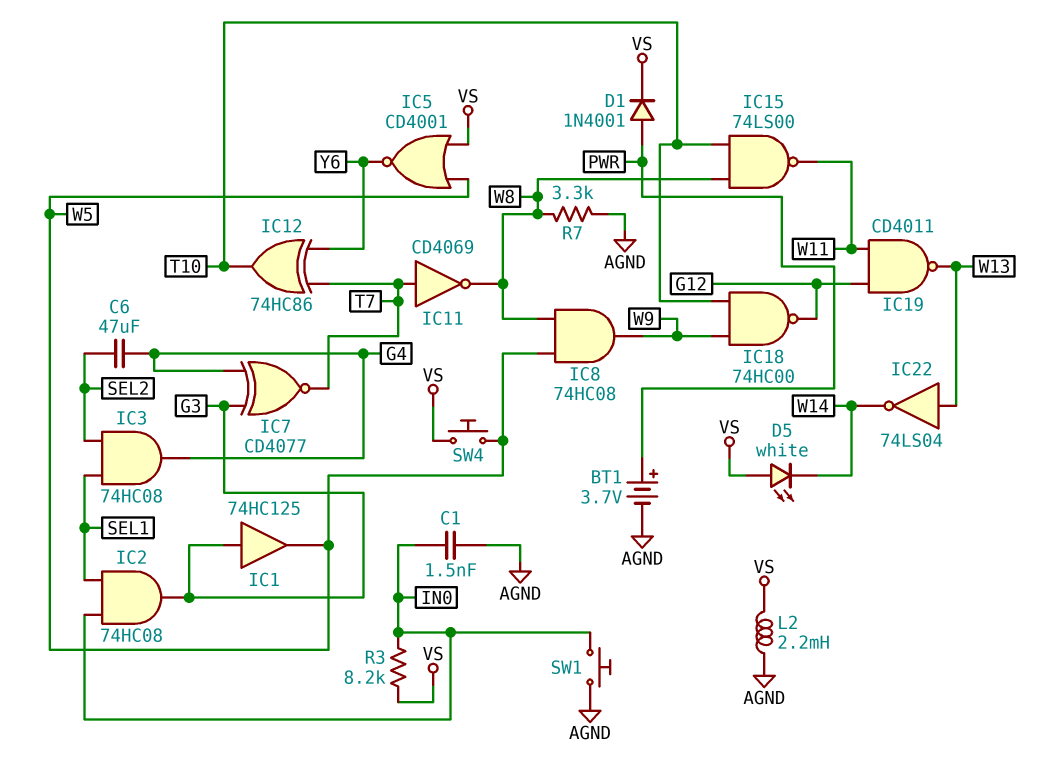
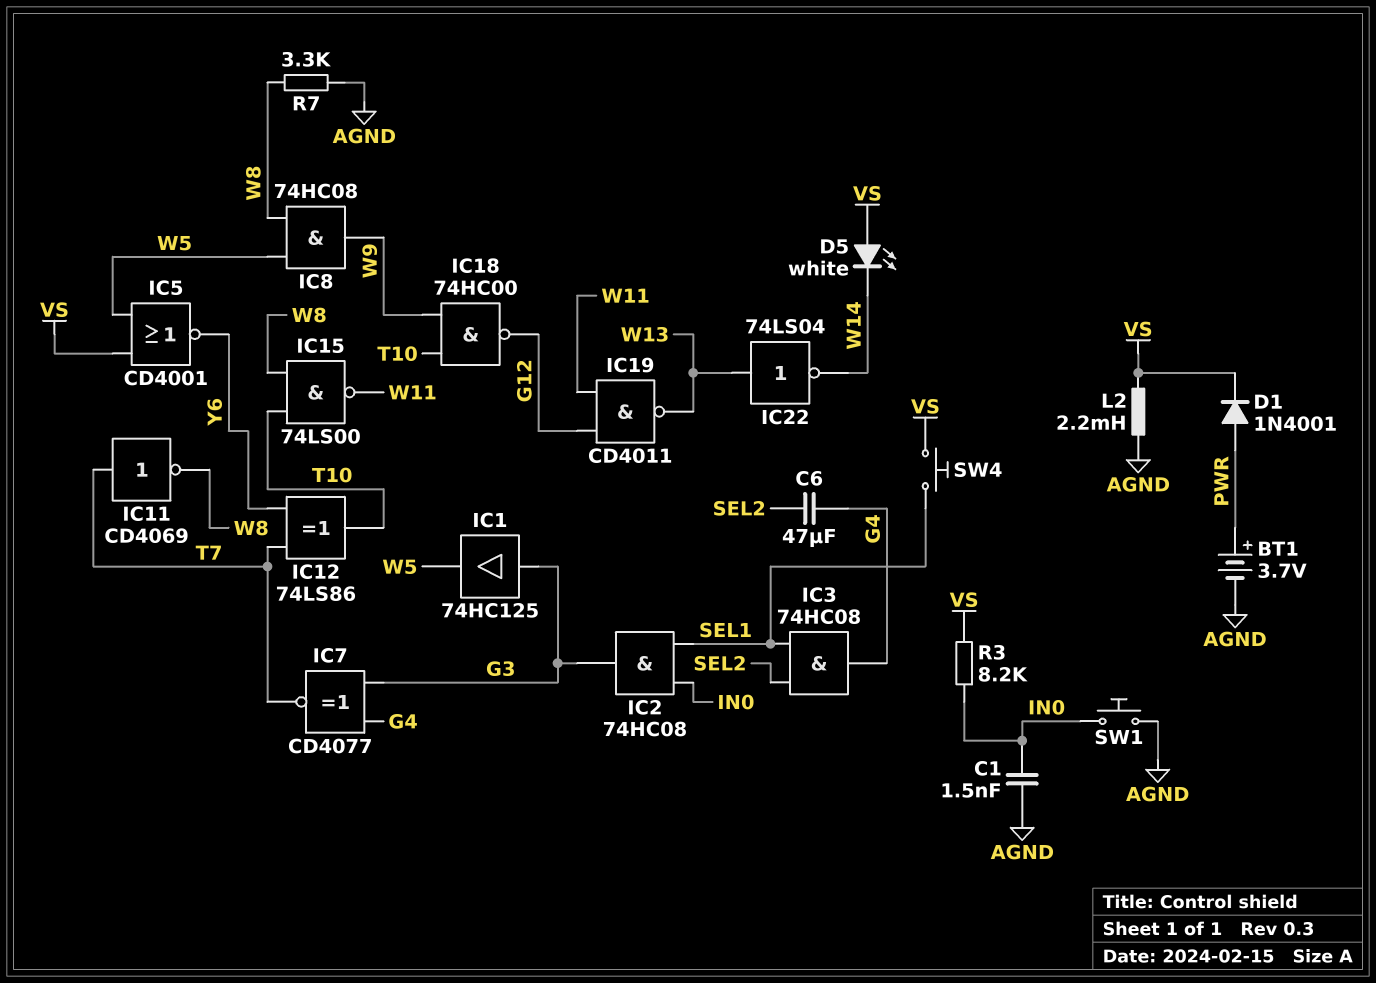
IC12: XOR 74HC86 (in T7, in Y6, out T10) -> XOR 74LS86 (in T7, in Y6, out T10)
SW4: button (VS, W5) -> button (SEL1, VS)

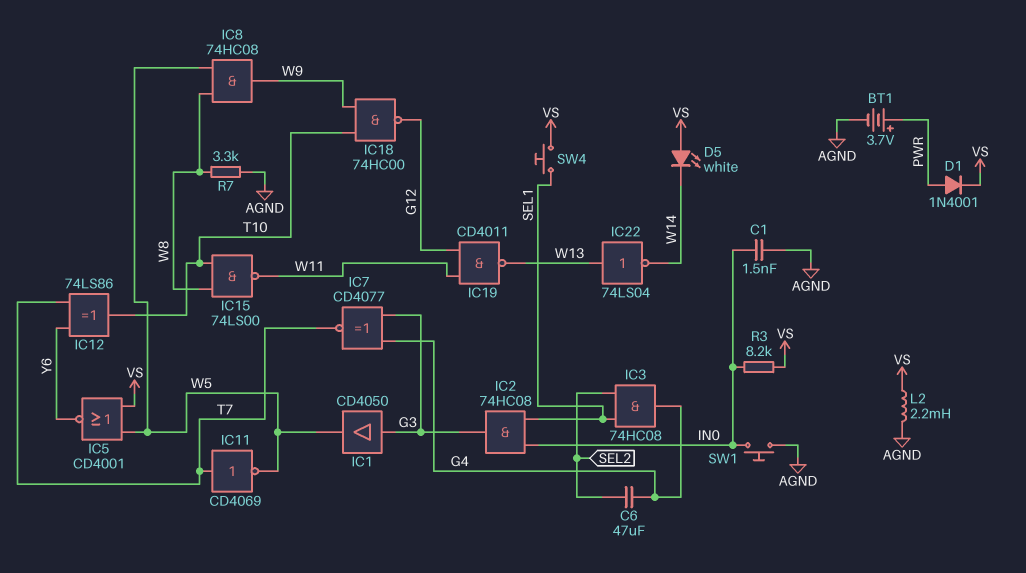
IC1: buffer 74HC125 (in G3, out W5) -> buffer CD4050 (in G3, out W5)
IC11: NOT CD4069 (in T7, out W8) -> NOT CD4069 (in T7, out W5)

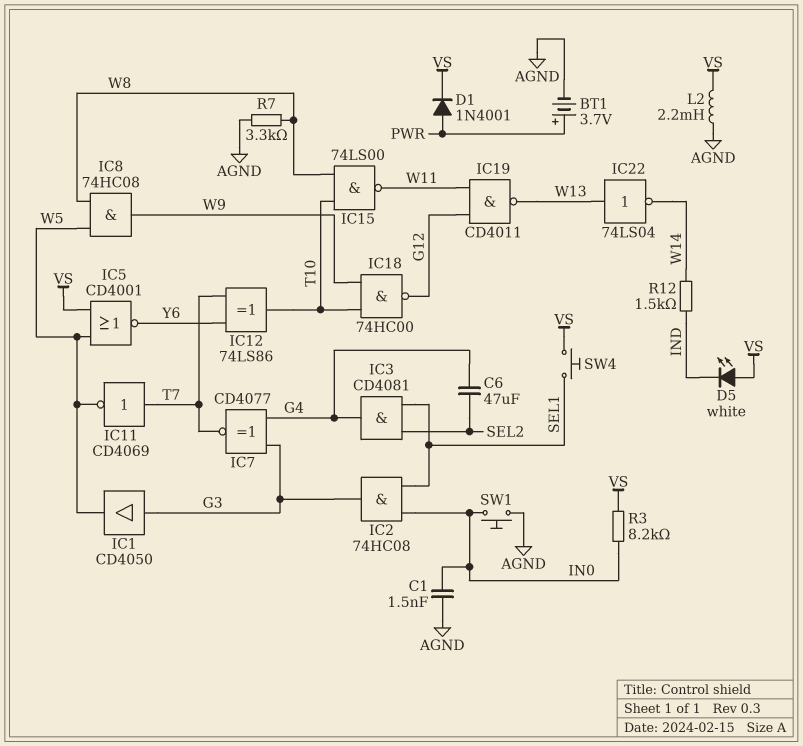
D5: LED white (A VS, K W14) -> LED white (A VS, K IND)
IC3: AND 74HC08 (in SEL1, in SEL2, out G4) -> AND CD4081 (in SEL1, in SEL2, out G4)
R12: none -> 1.5k (IND, W14)

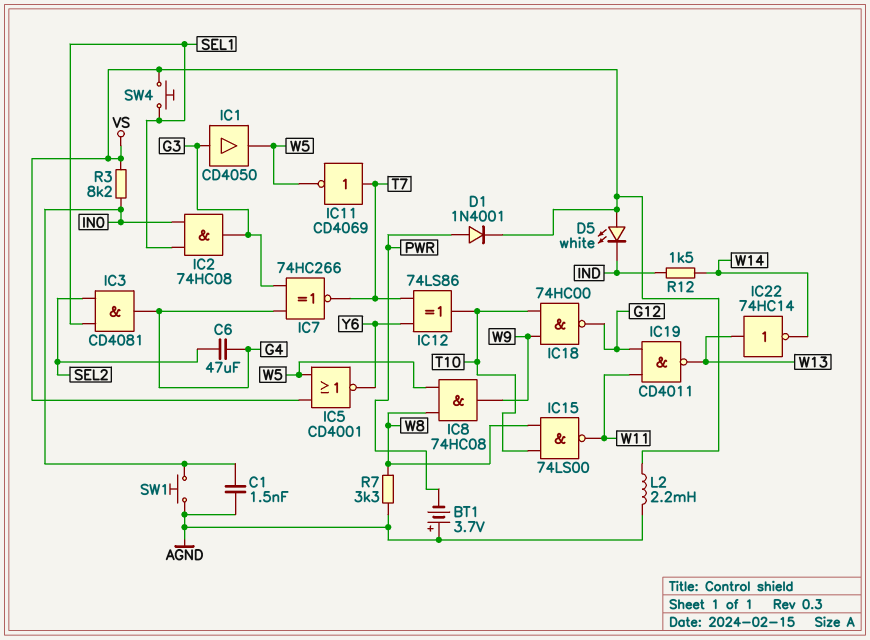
BT1: 3.7V (plus PWR, minus AGND) -> 3.7V (plus AGND, minus PWR)
IC7: XNOR CD4077 (in G3, in G4, out T7) -> XNOR 74HC266 (in G3, in G4, out T7)
IC22: NOT 74LS04 (in W13, out W14) -> NOT 74HC14 (in W13, out W14)

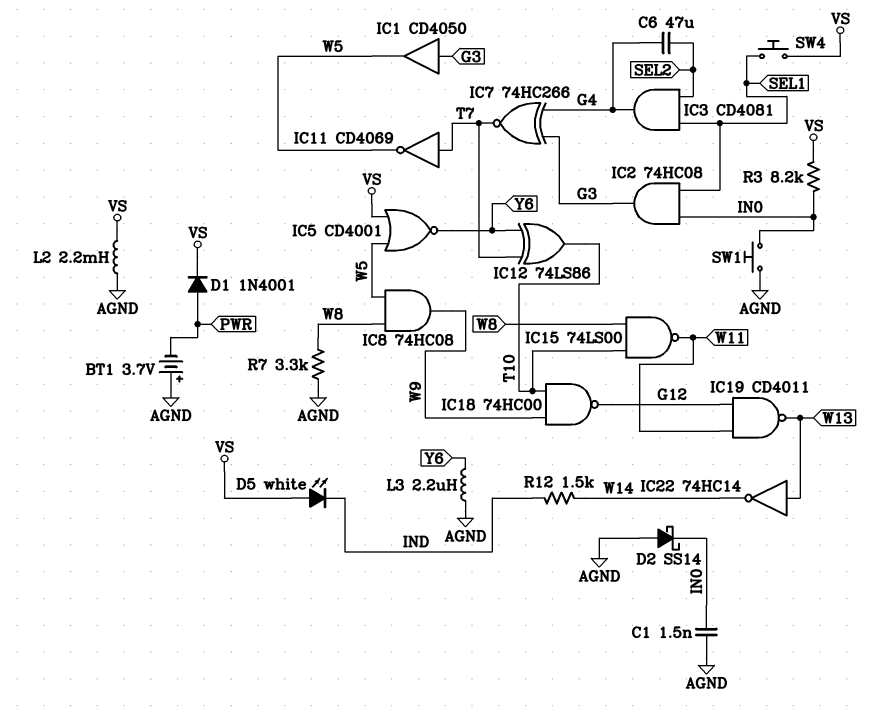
D2: none -> schottky SS14 (A AGND, K IN0)
L3: none -> 2.2uH (AGND, Y6)

